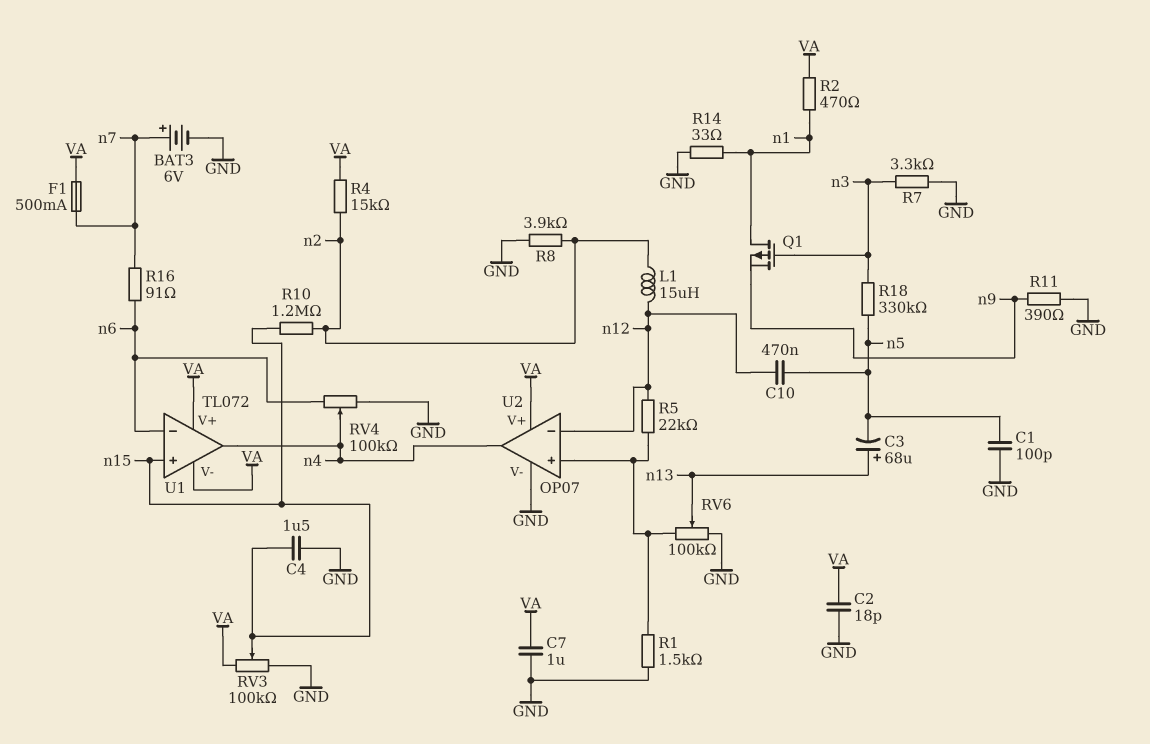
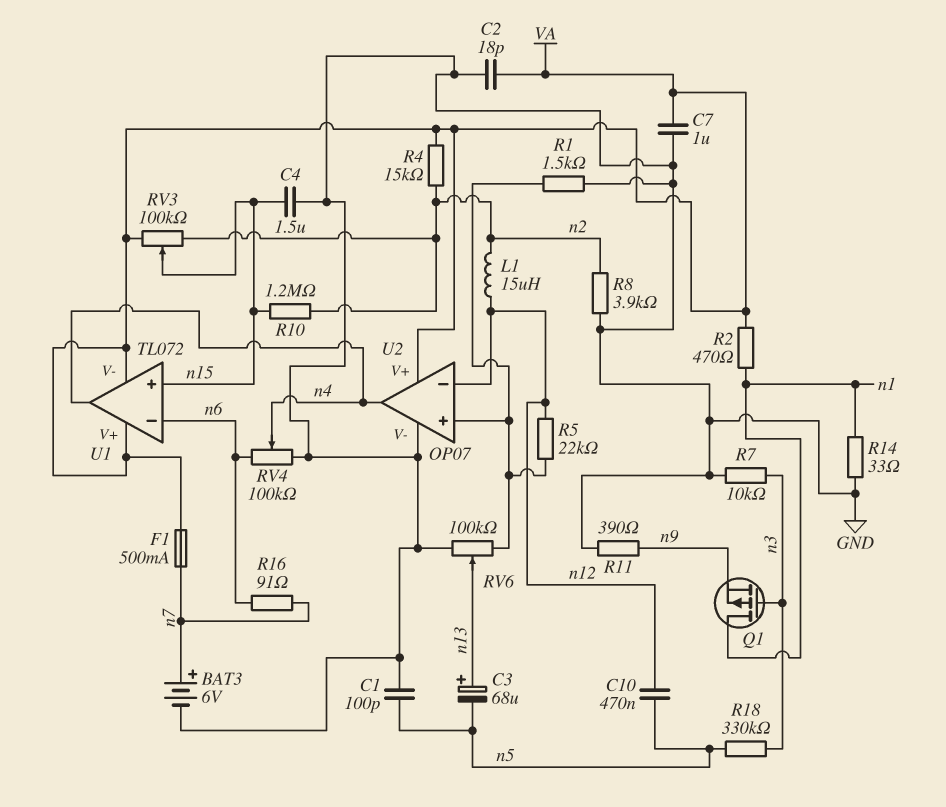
R7: 3.3k (GND, n3) -> 10k (GND, n3)
RV3: 100k (GND, VA, wiper n15) -> 100k (VA, n2, wiper n15)

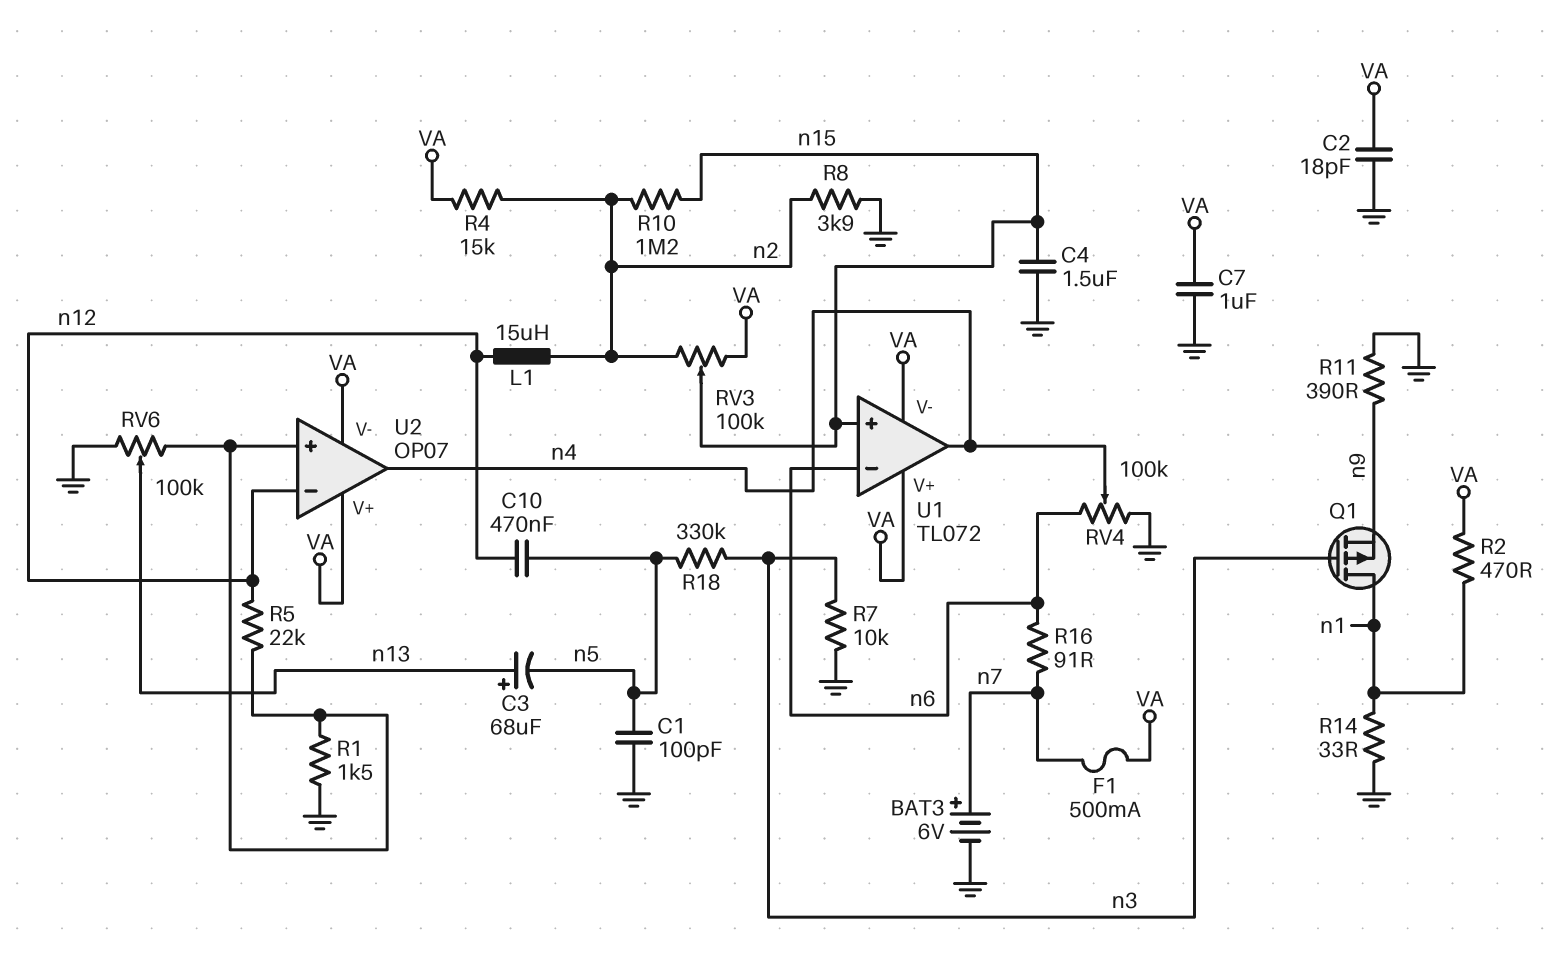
U2 pin V-: GND -> VA

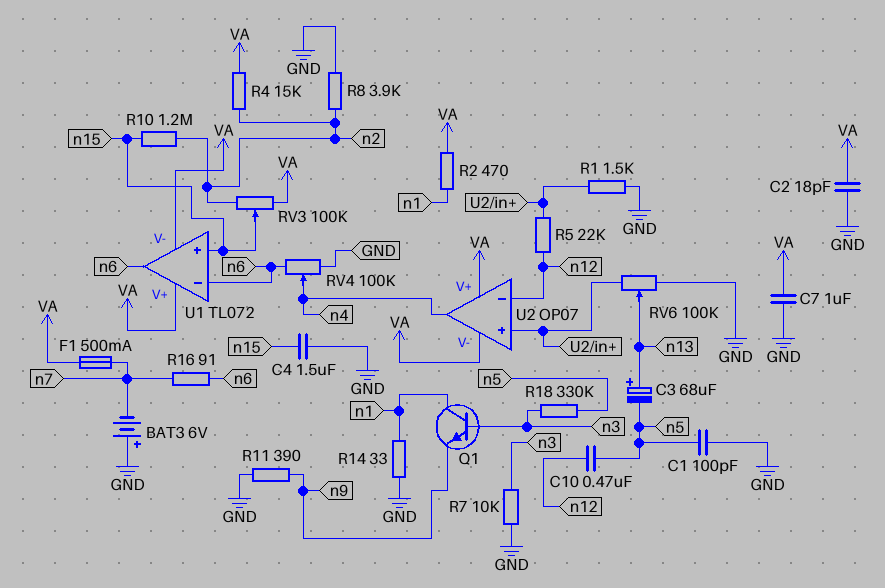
BAT3: 6V (plus n7, minus GND) -> 6V (plus GND, minus n7)
L1: 15uH (n2, n12) -> none
Q1: PMOS (G n3, D n1, S n9) -> NPN (B n3, C n1, E n9)
U1 pin out: n4 -> n6

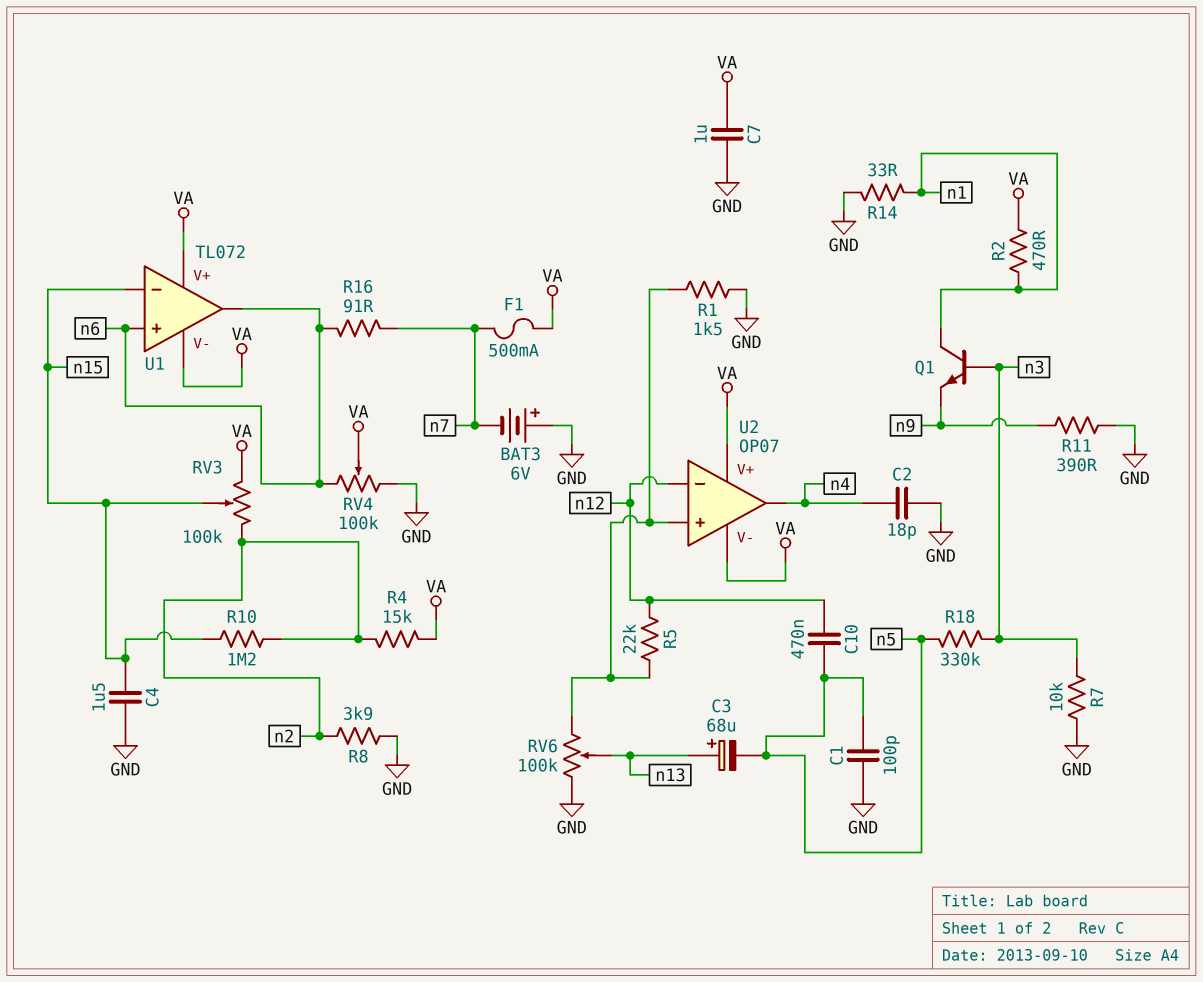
C2: 18pF (GND, VA) -> 18pF (GND, n4)
RV4: 100k (GND, n6, wiper n4) -> 100k (GND, n6, wiper VA)
U1 pin in+: n15 -> n6
U1 pin in-: n6 -> n15

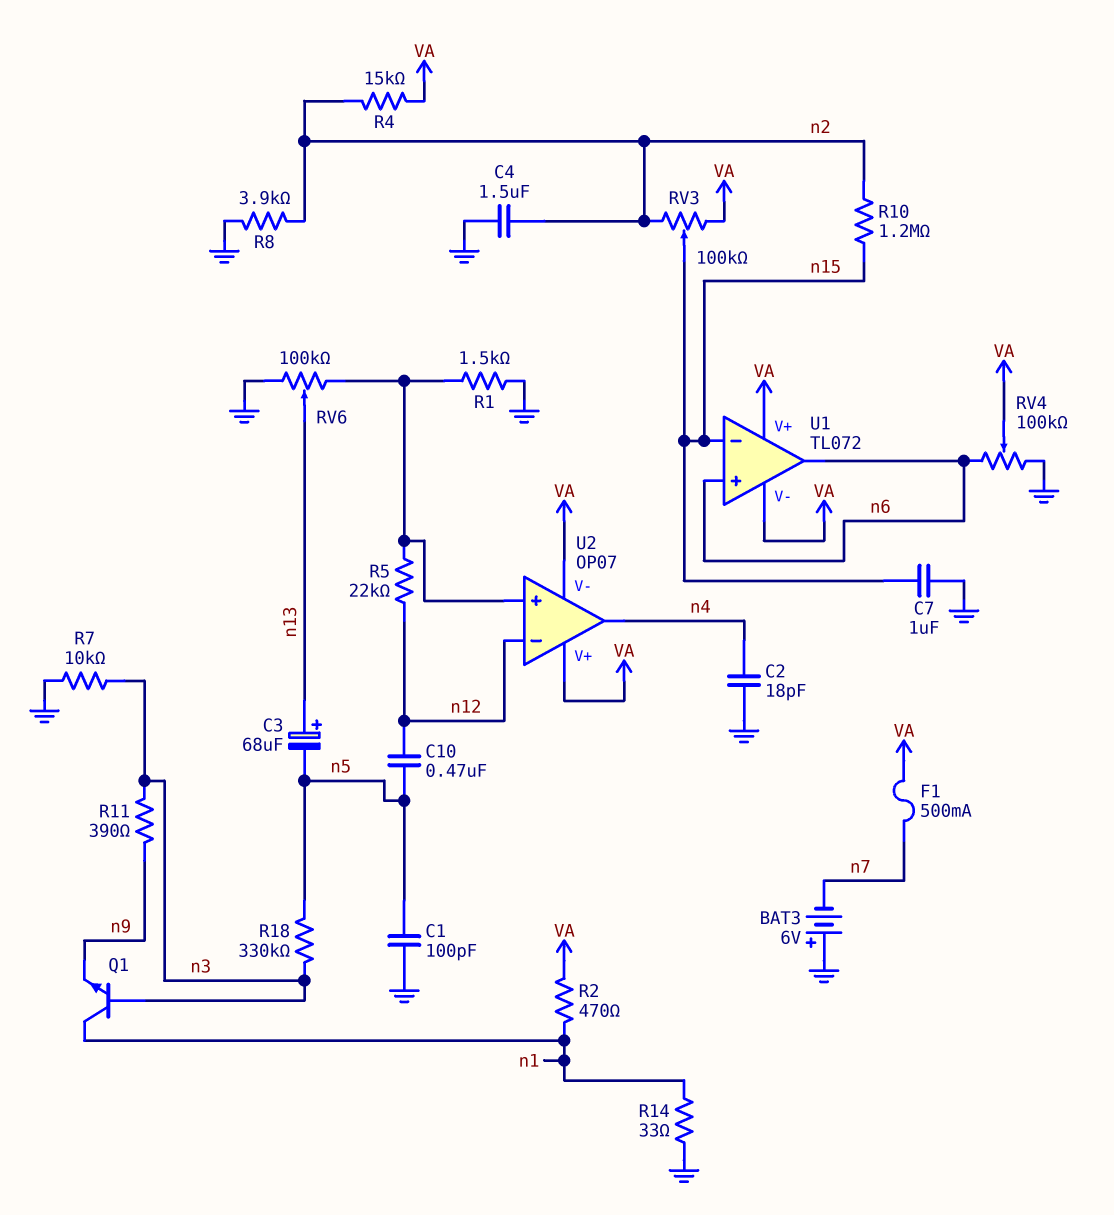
C4: 1.5uF (GND, n15) -> 1.5uF (GND, n2)
C7: 1uF (GND, VA) -> 1uF (GND, n15)
R11: 390 (GND, n9) -> 390 (n3, n9)
R16: 91 (n6, n7) -> none

